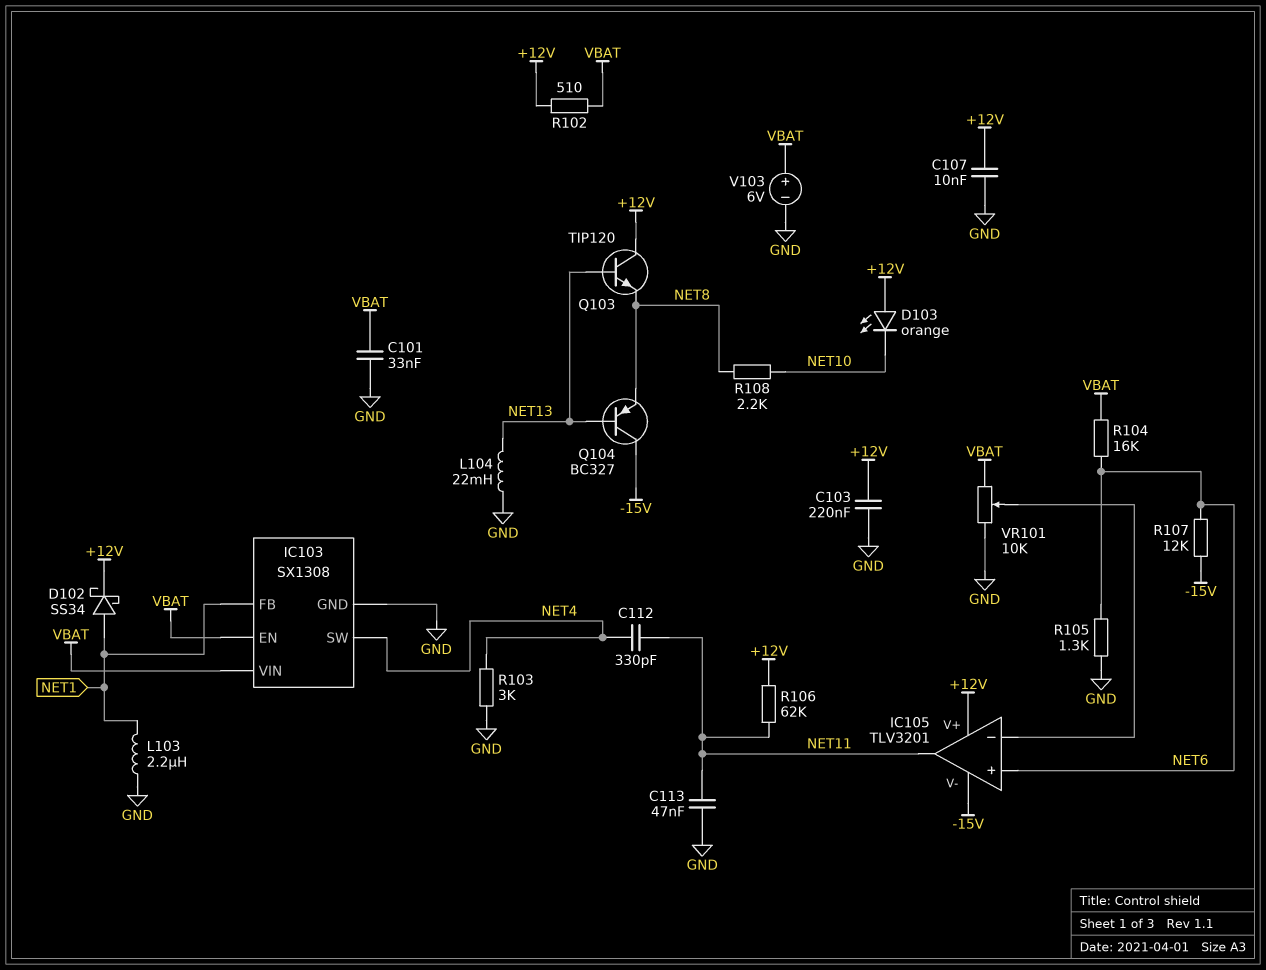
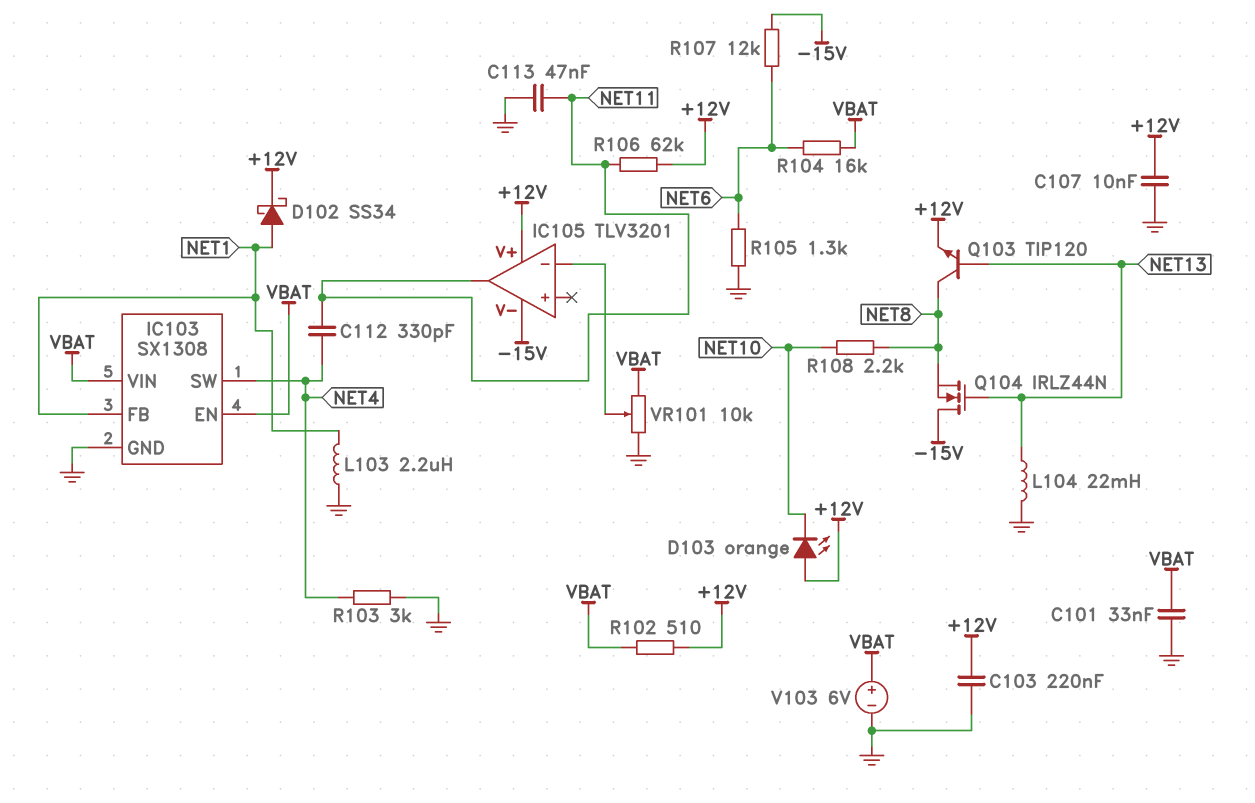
IC105 pin in+: NET6 -> none
Q103: NPN TIP120 (B NET13, C +12V, E NET8) -> NPN TIP120 (B NET13, C NET8, E +12V)
Q104: PNP BC327 (B NET13, C -15V, E NET8) -> NMOS IRLZ44N (G NET13, D -15V, S NET8)

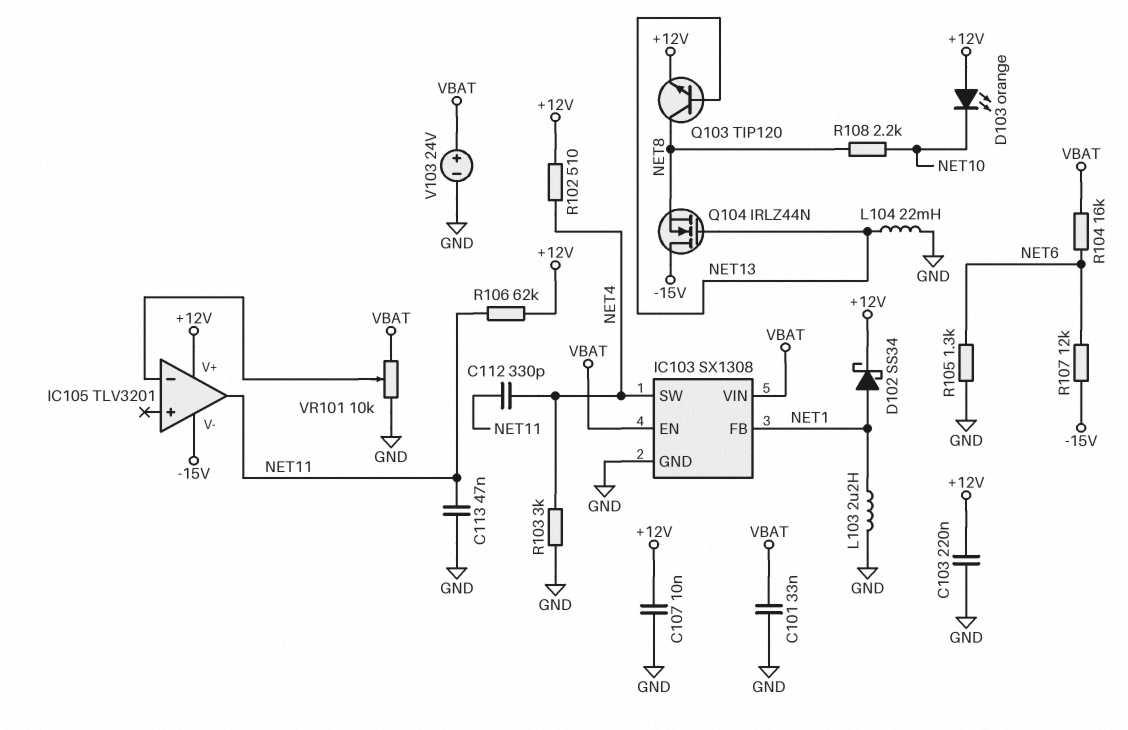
R102: 510 (+12V, VBAT) -> 510 (+12V, NET4)
V103: 6V (plus VBAT, minus GND) -> 24V (plus VBAT, minus GND)

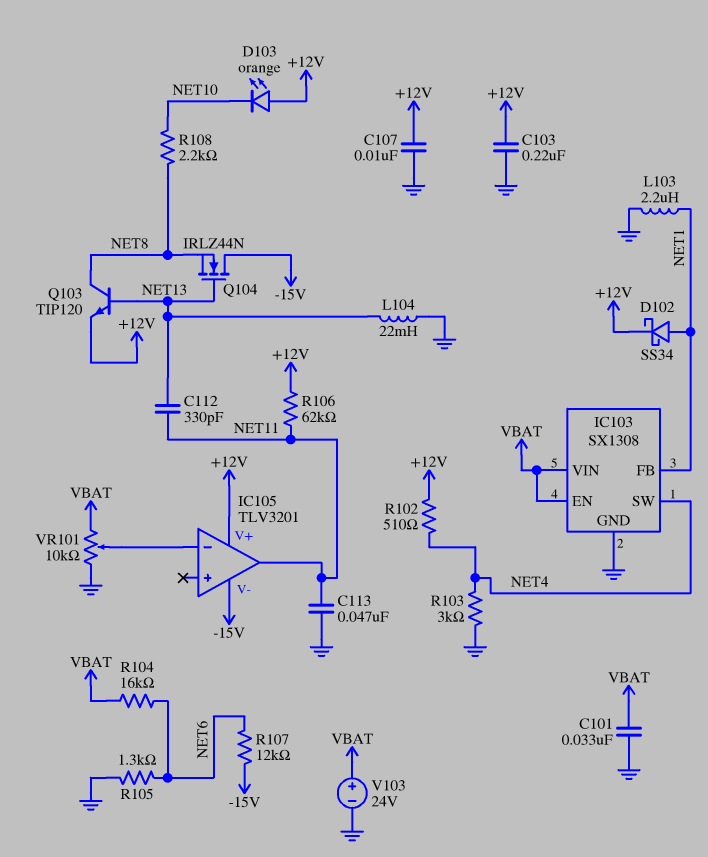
C112: 330pF (NET4, NET11) -> 330pF (NET11, NET13)

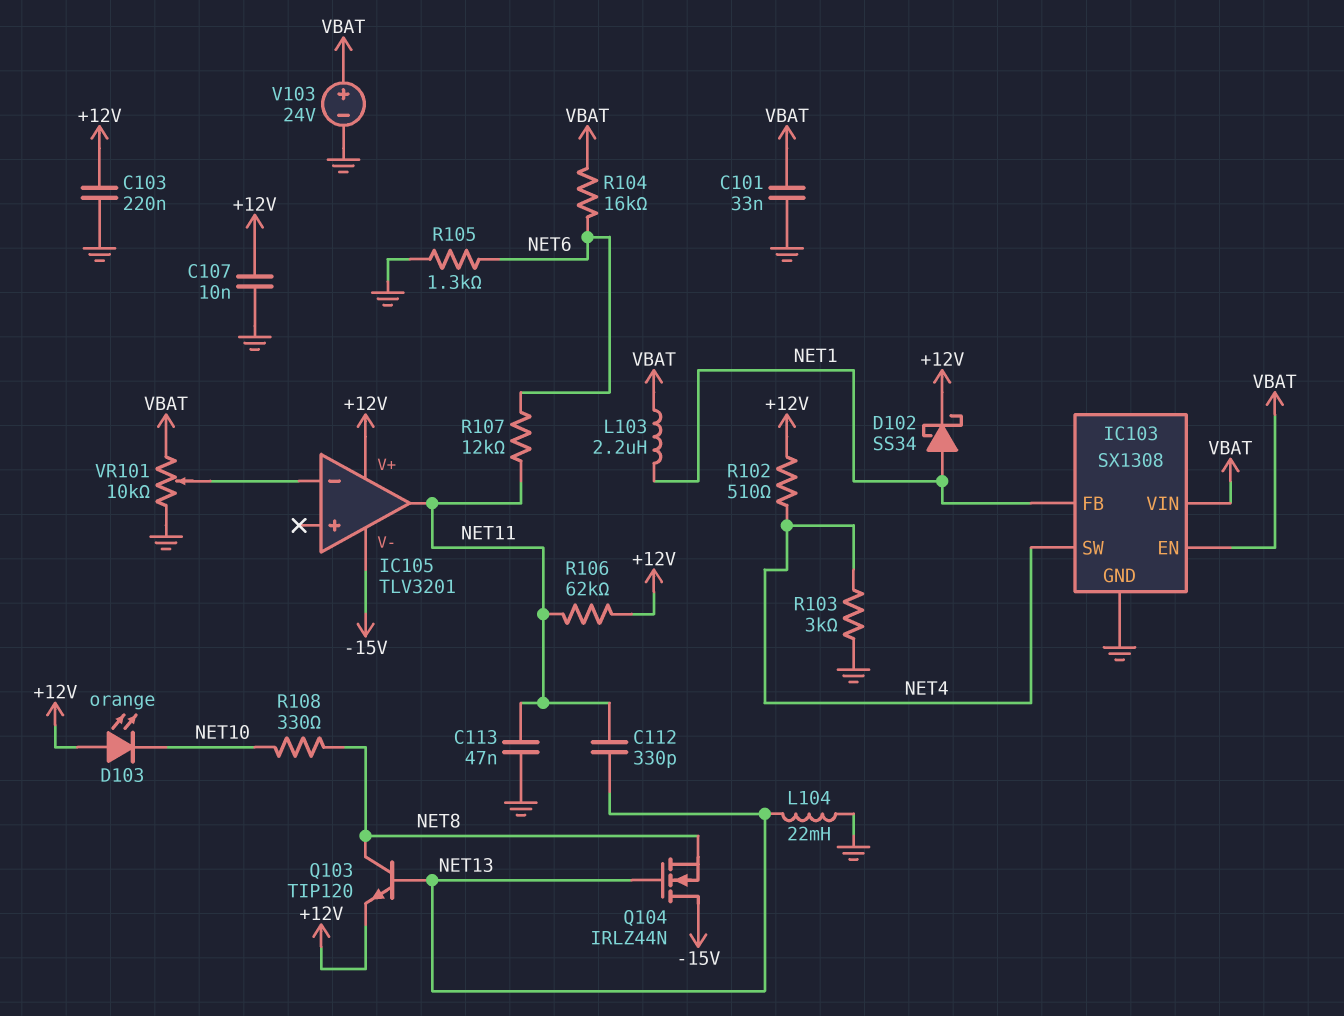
L103: 2.2uH (GND, NET1) -> 2.2uH (NET1, VBAT)
R107: 12k (-15V, NET6) -> 12k (NET6, NET11)
R108: 2.2k (NET8, NET10) -> 330 (NET8, NET10)

